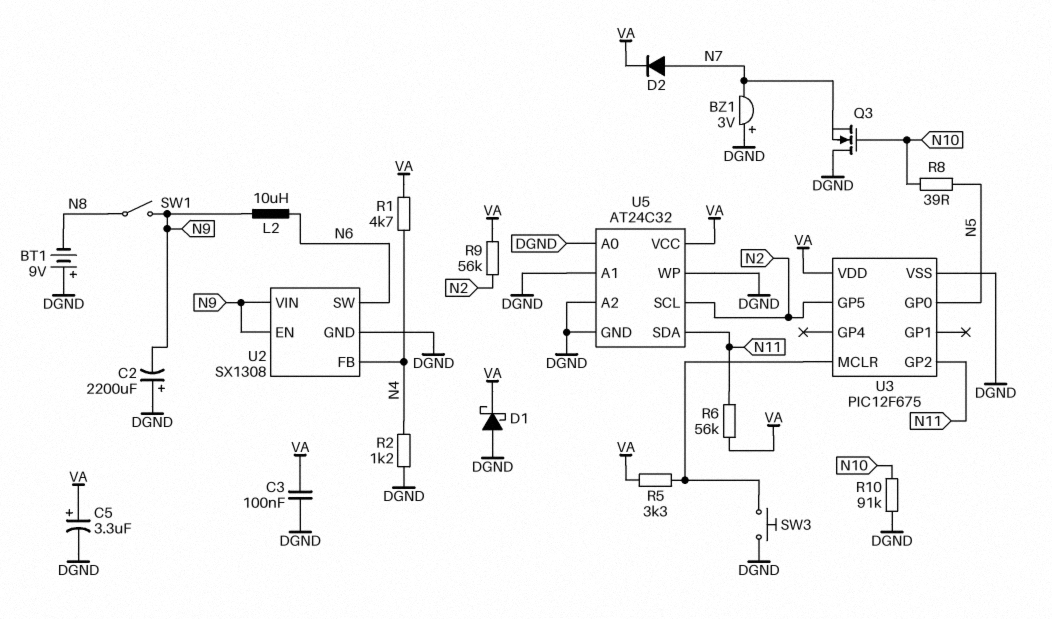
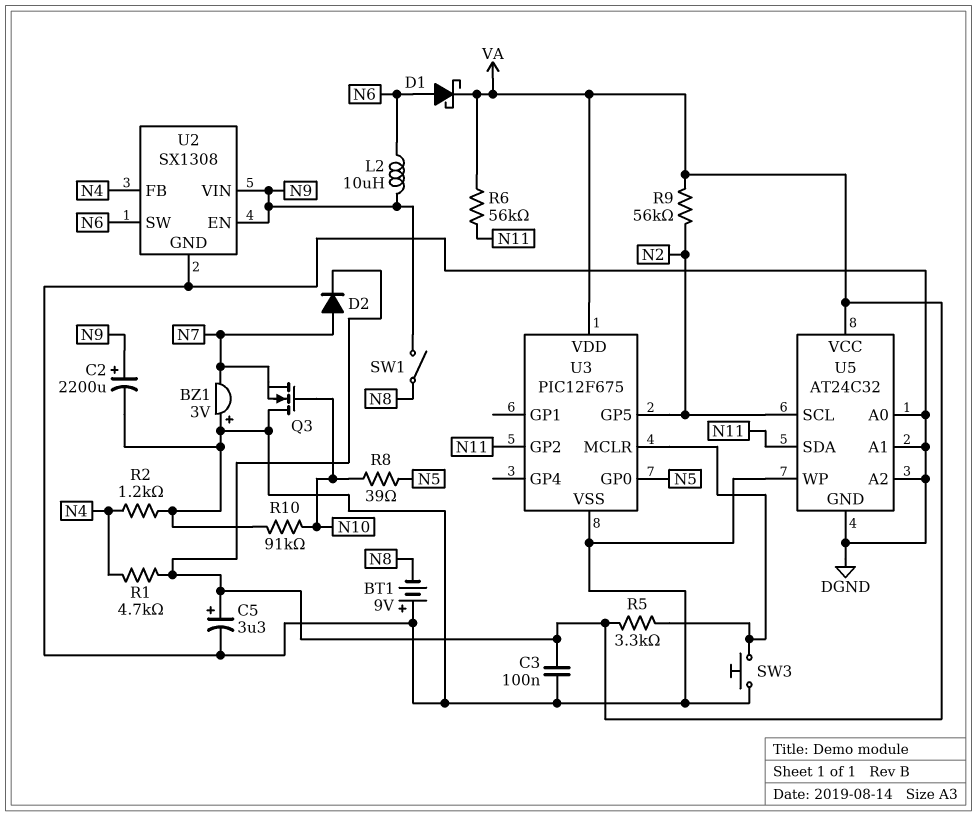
C2: 2200uF (plus DGND, minus N9) -> 2200uF (plus N9, minus DGND)
D1: schottky (A DGND, K VA) -> schottky (A N6, K VA)

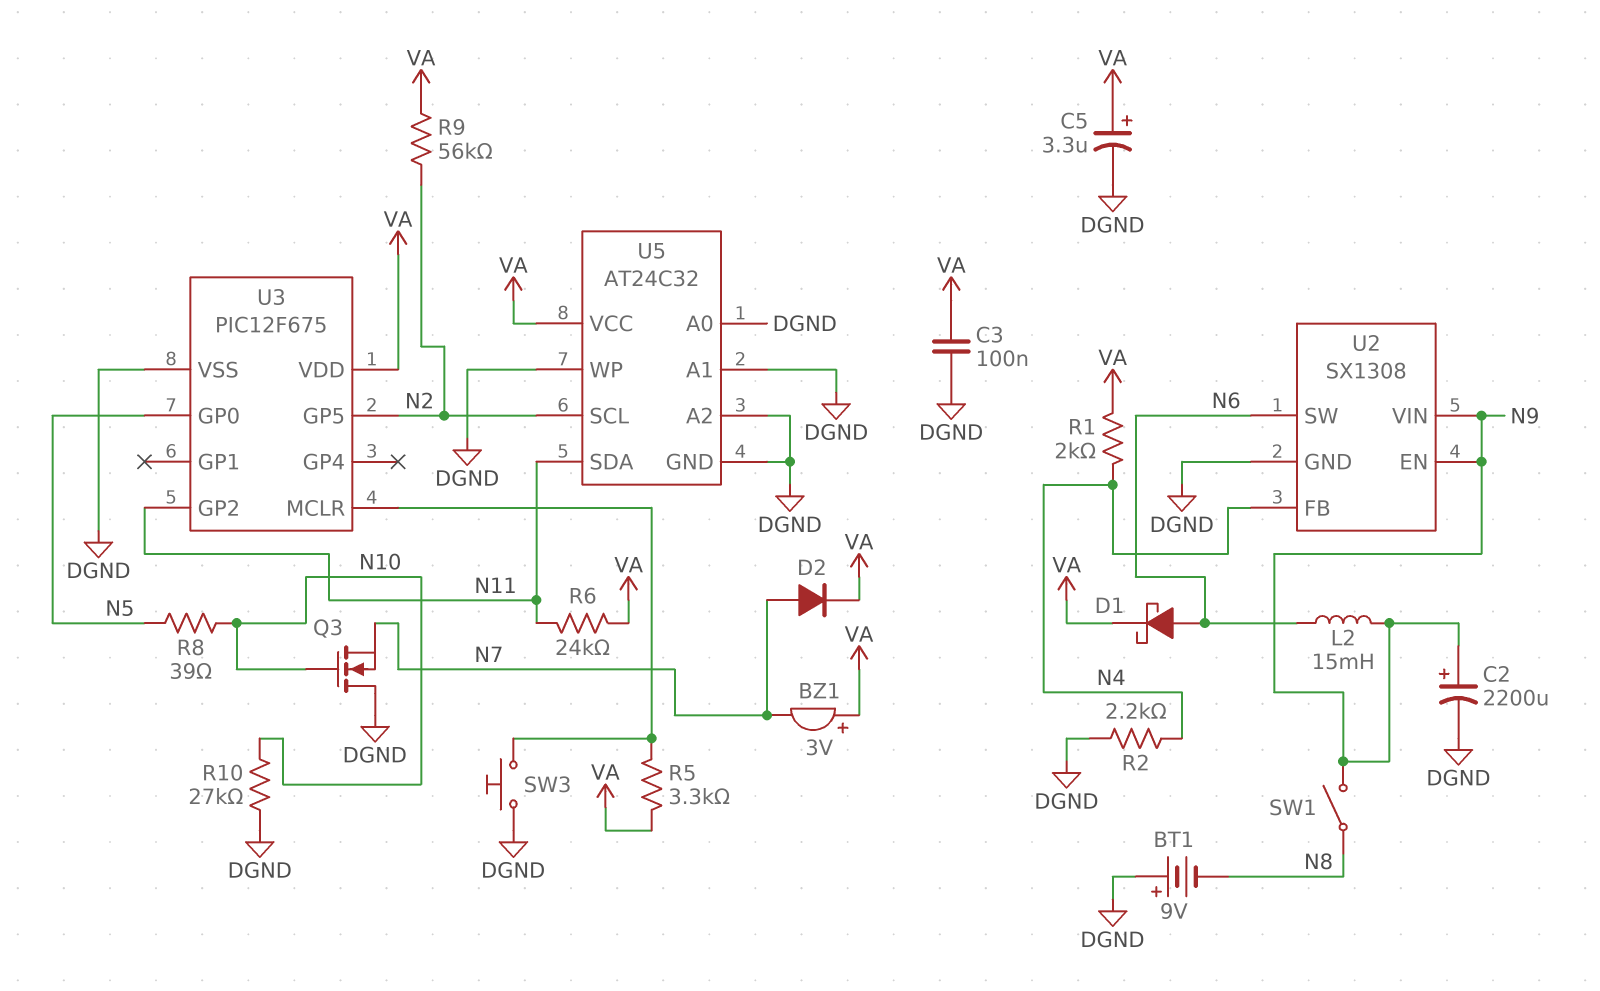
BZ1: buzzer 3V (plus DGND, minus N7) -> buzzer 3V (plus VA, minus N7)
L2: 10uH (N6, N9) -> 15mH (N6, N9)
R1: 4.7k (N4, VA) -> 2k (N4, VA)
R2: 1.2k (DGND, N4) -> 2.2k (DGND, N4)
R6: 56k (N11, VA) -> 24k (N11, VA)
R10: 91k (DGND, N10) -> 27k (DGND, N10)

